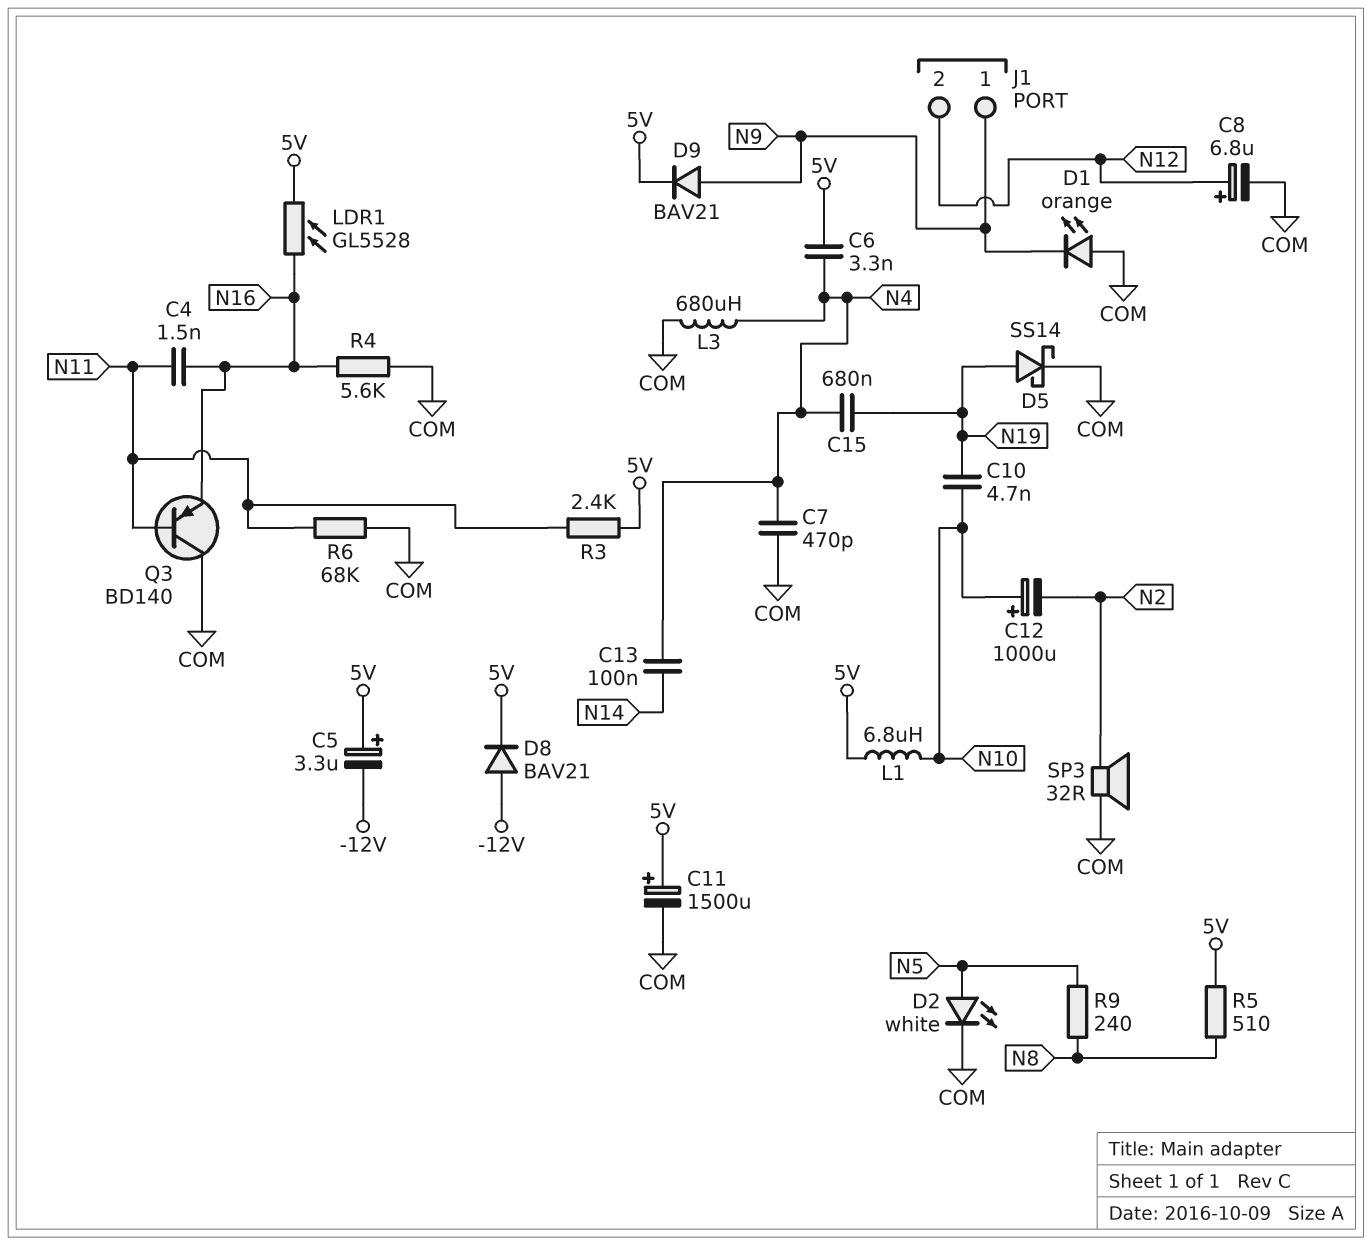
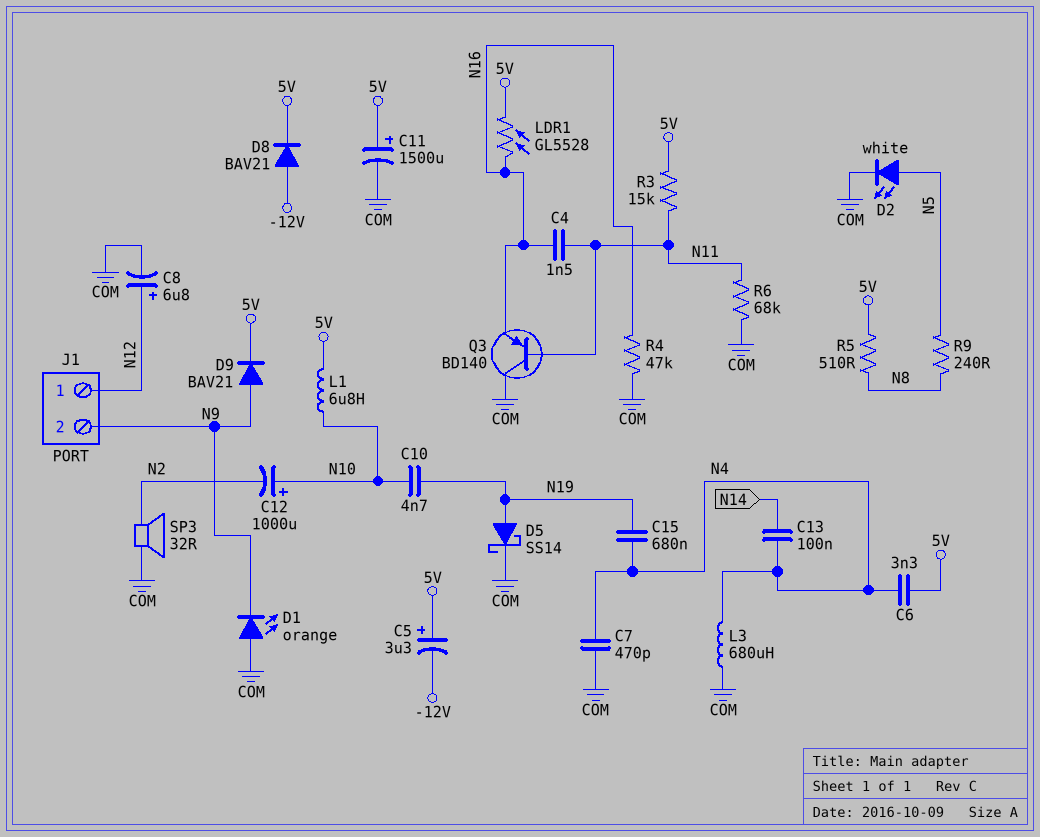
J1 pin 1: N9 -> N12
J1 pin 2: N12 -> N9
R3: 2.4k (5V, N11) -> 15k (5V, N11)
R4: 5.6k (COM, N16) -> 47k (COM, N16)

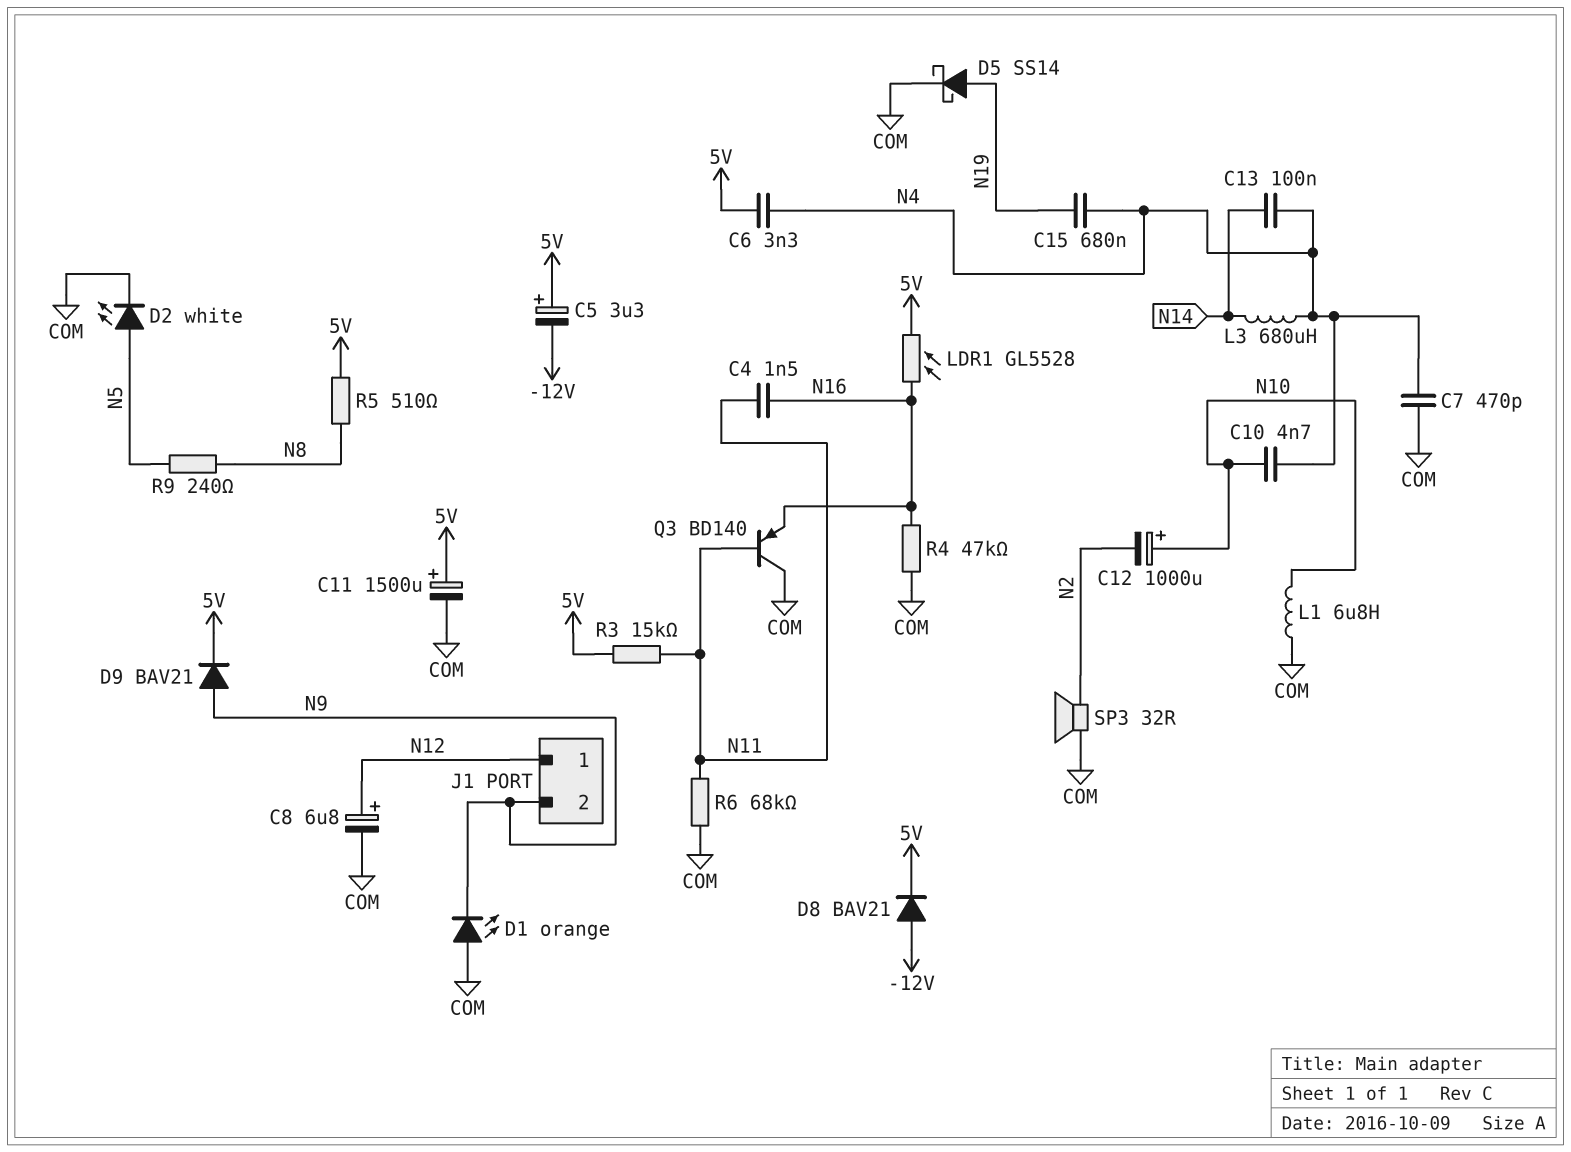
C10: 4.7nF (N10, N19) -> 4.7nF (N4, N10)
L1: 6.8uH (5V, N10) -> 6.8uH (COM, N10)
L3: 680uH (COM, N4) -> 680uH (N4, N14)

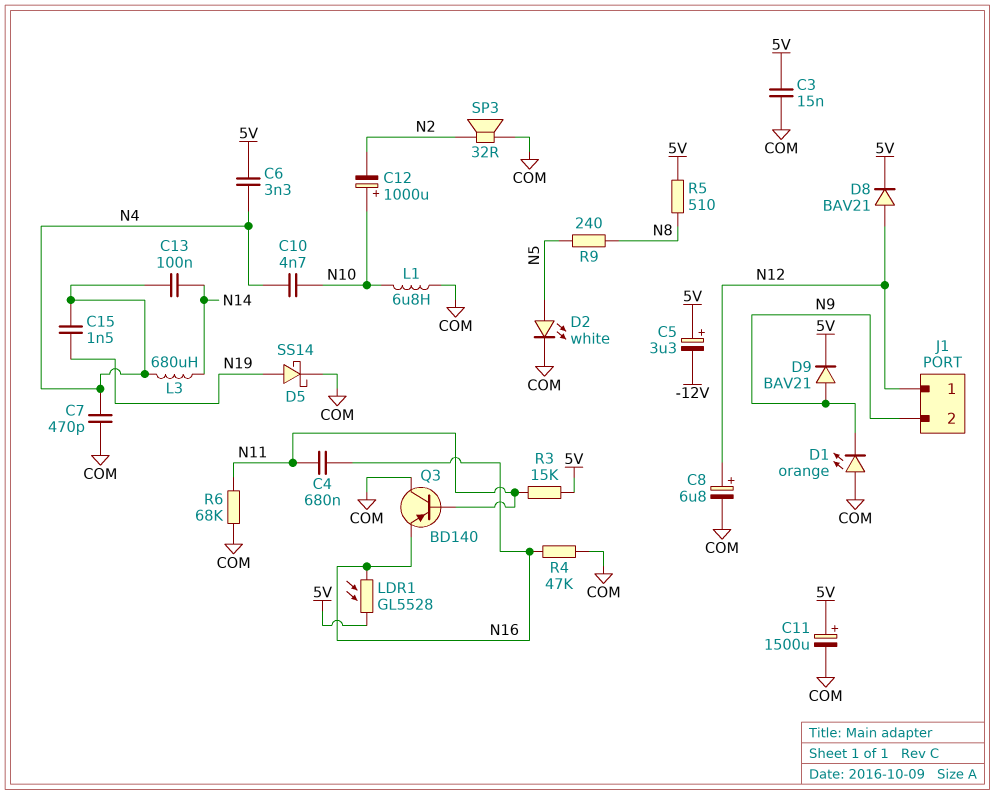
C3: none -> 15nF (5V, COM)
C4: 1.5nF (N11, N16) -> 680nF (N11, N16)
C15: 680nF (N4, N19) -> 1.5nF (N4, N19)
D8: diode BAV21 (A -12V, K 5V) -> diode BAV21 (A N12, K 5V)

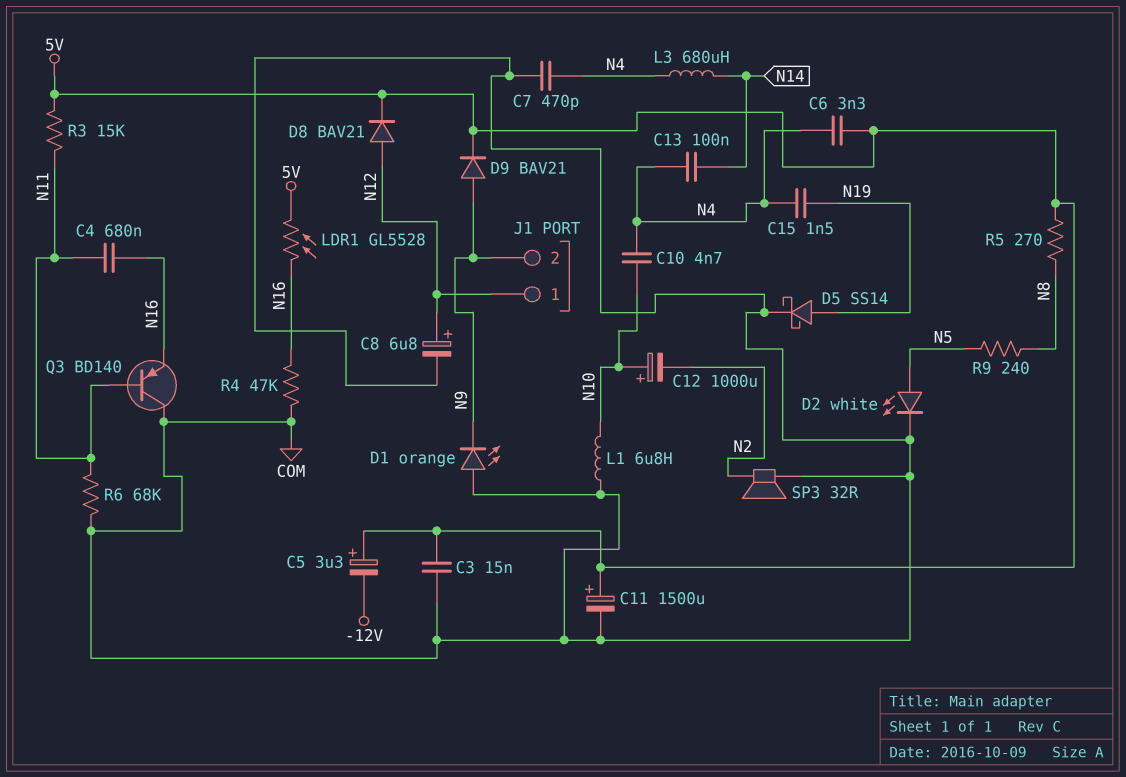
R5: 510 (5V, N8) -> 270 (5V, N8)

